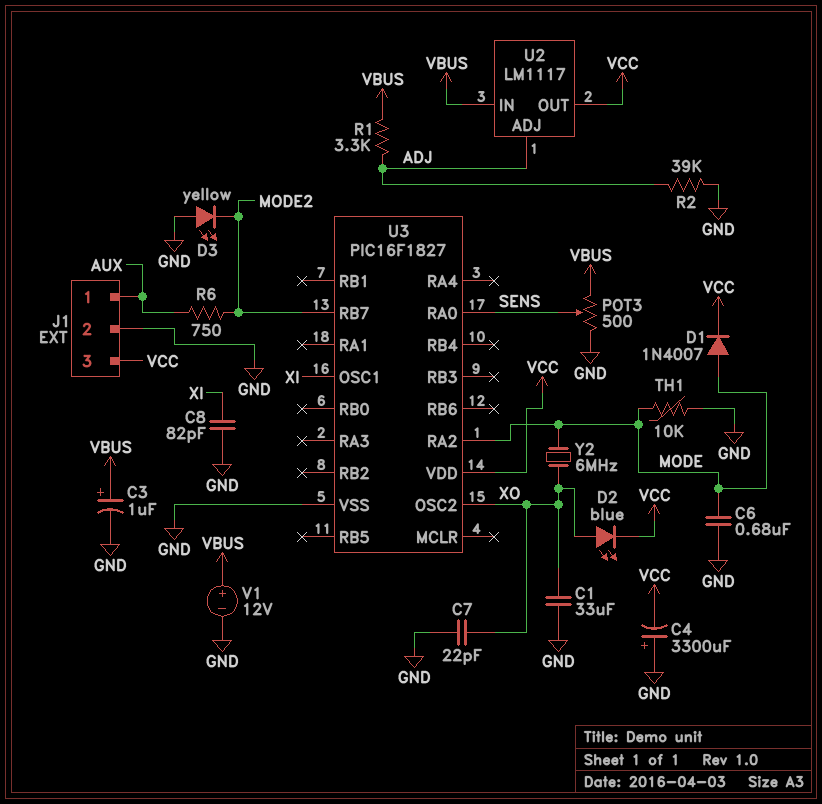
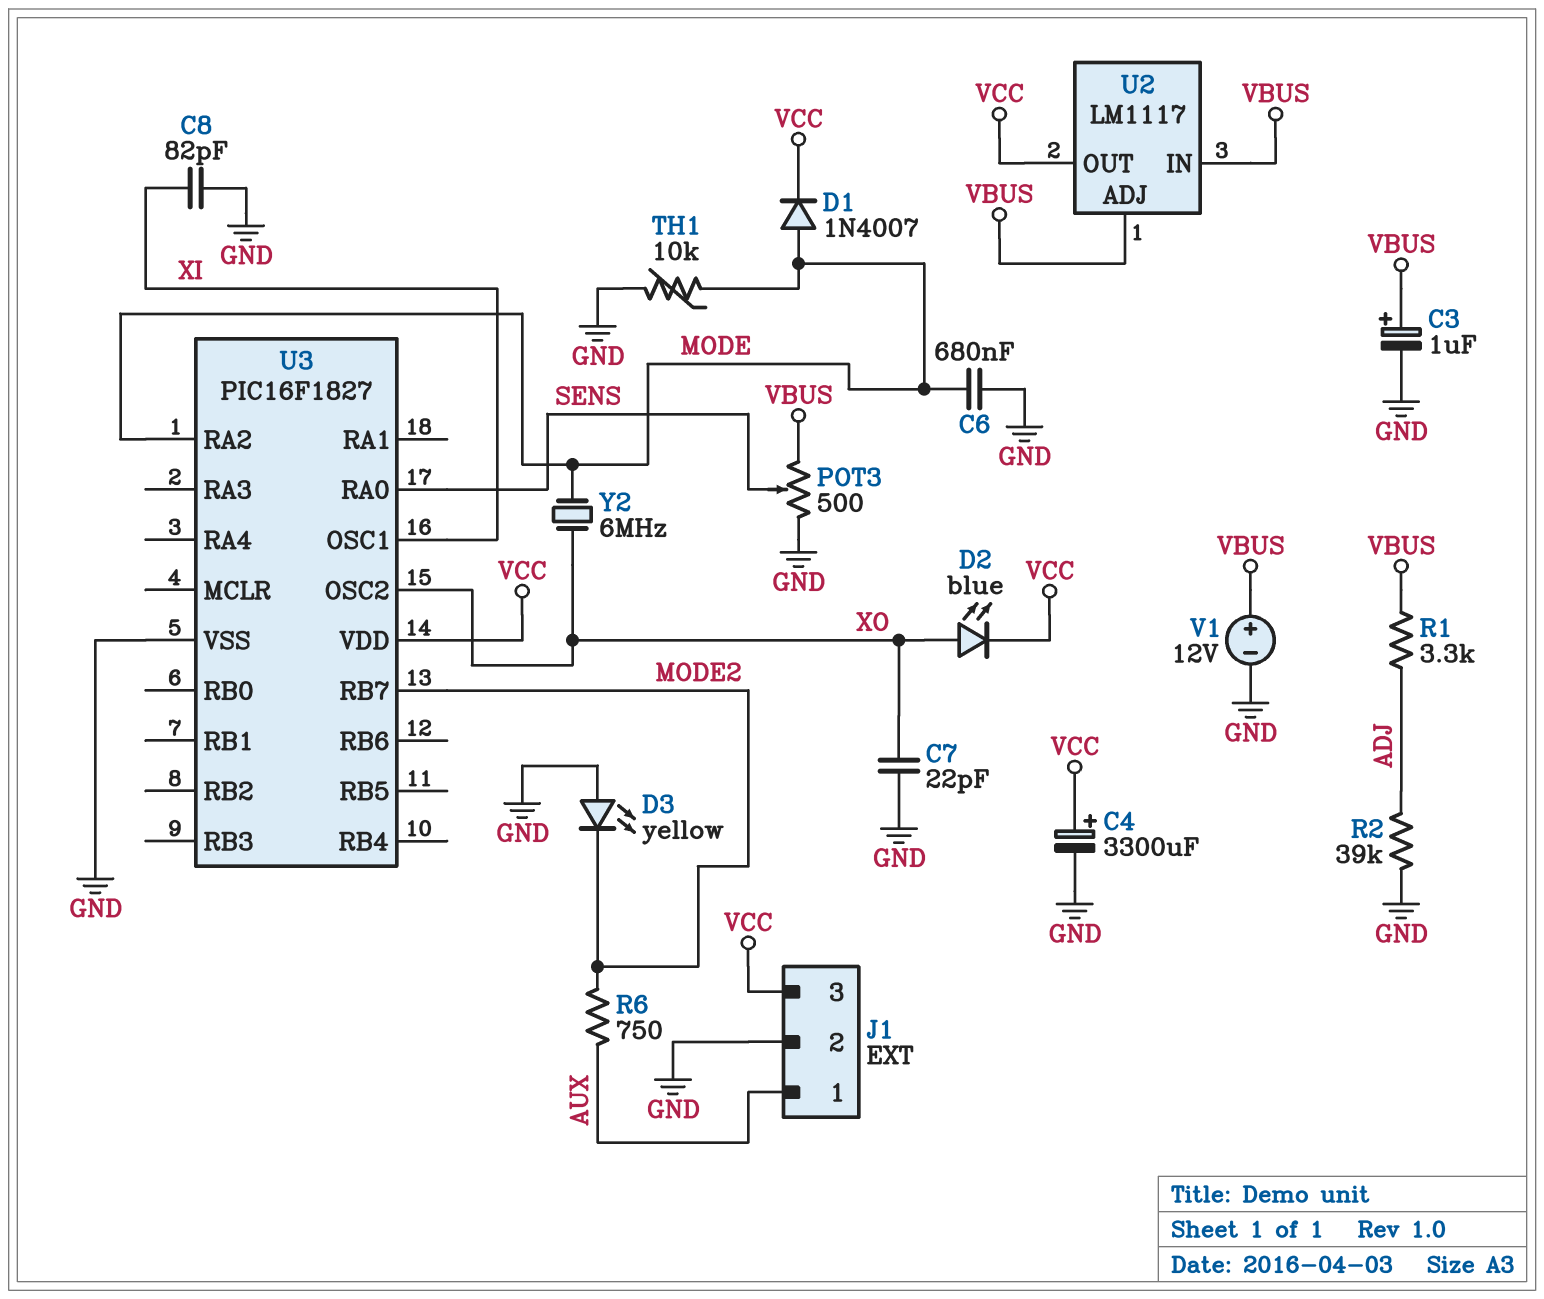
C1: 33uF (GND, XO) -> none
C4: 3300uF (plus GND, minus VCC) -> 3300uF (plus VCC, minus GND)
U2 pin ADJ: ADJ -> VBUS

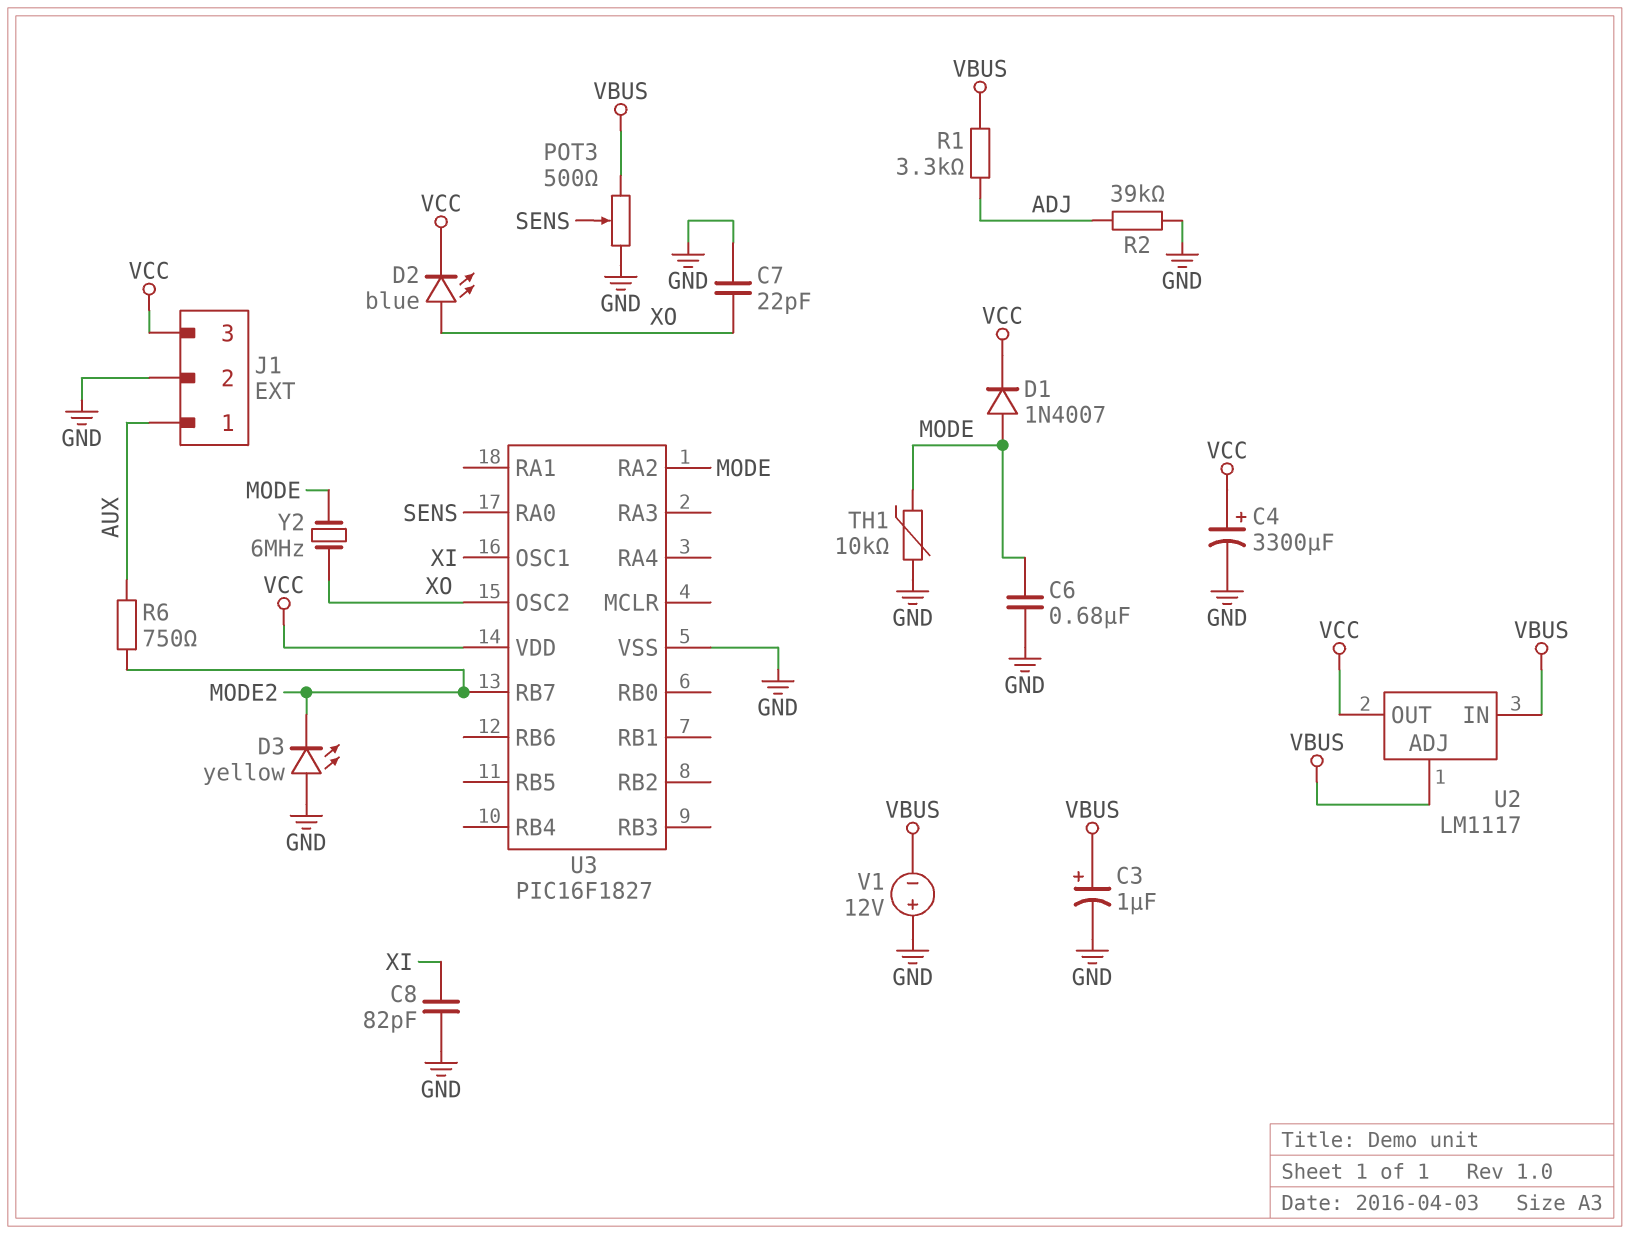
V1: 12V (plus VBUS, minus GND) -> 12V (plus GND, minus VBUS)

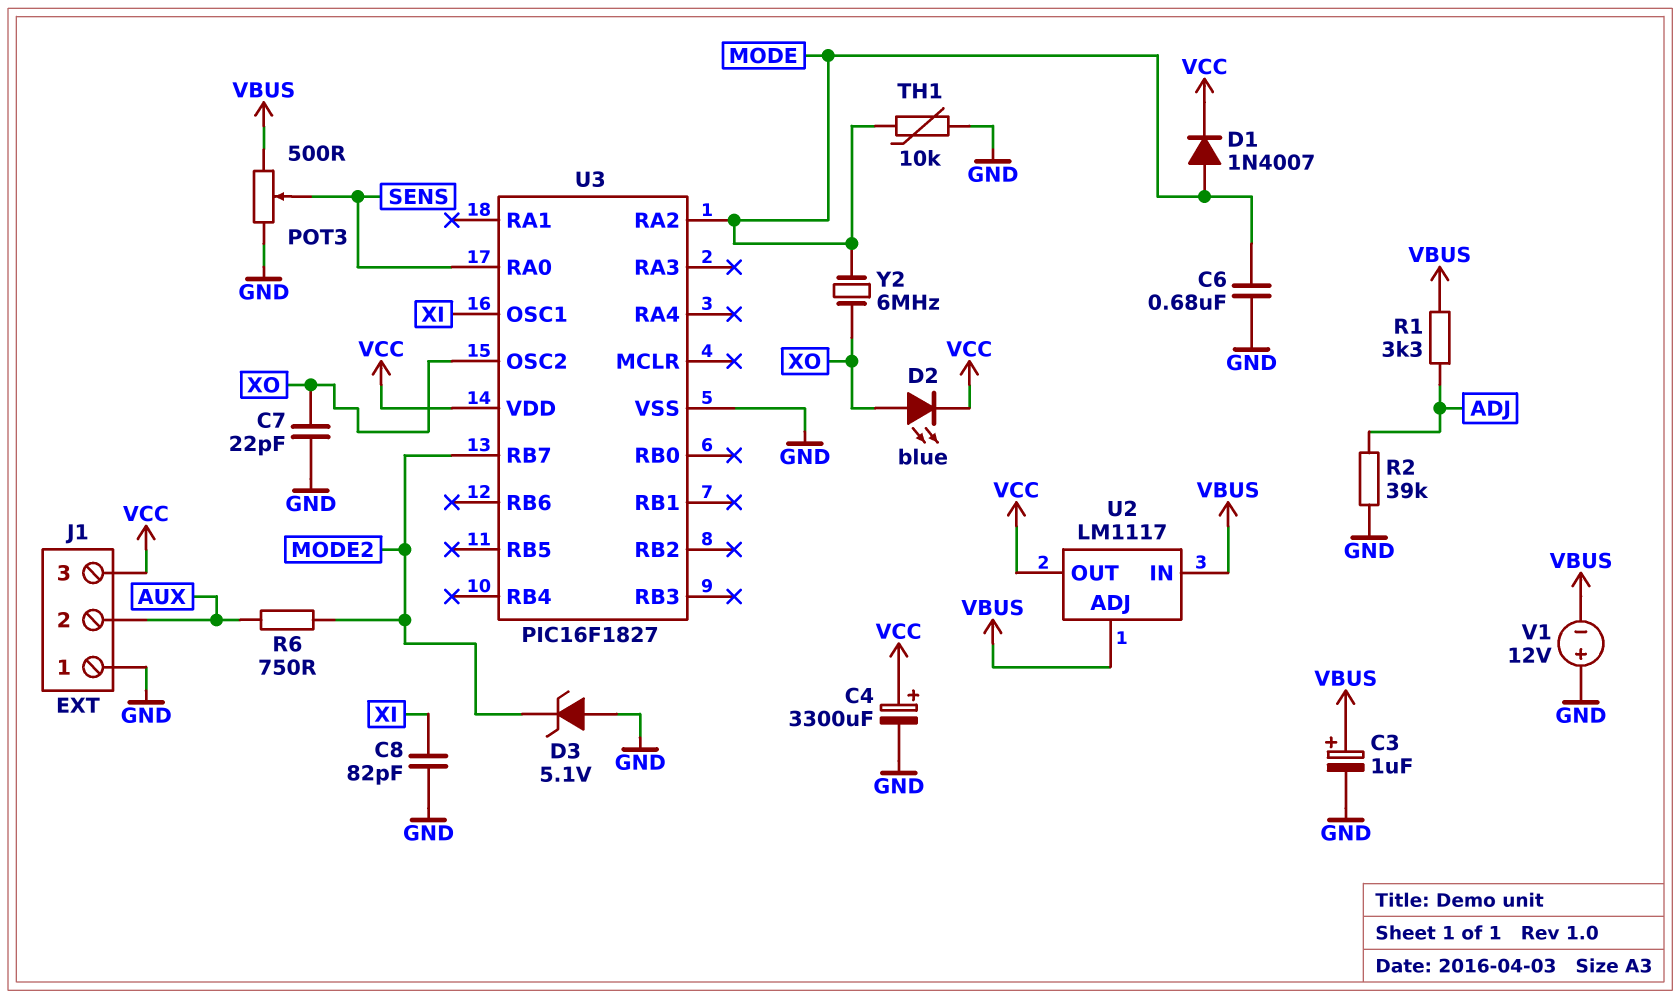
D3: LED yellow (A GND, K MODE2) -> zener 5.1V (A GND, K MODE2)
J1 pin 1: AUX -> GND
J1 pin 2: GND -> AUX

